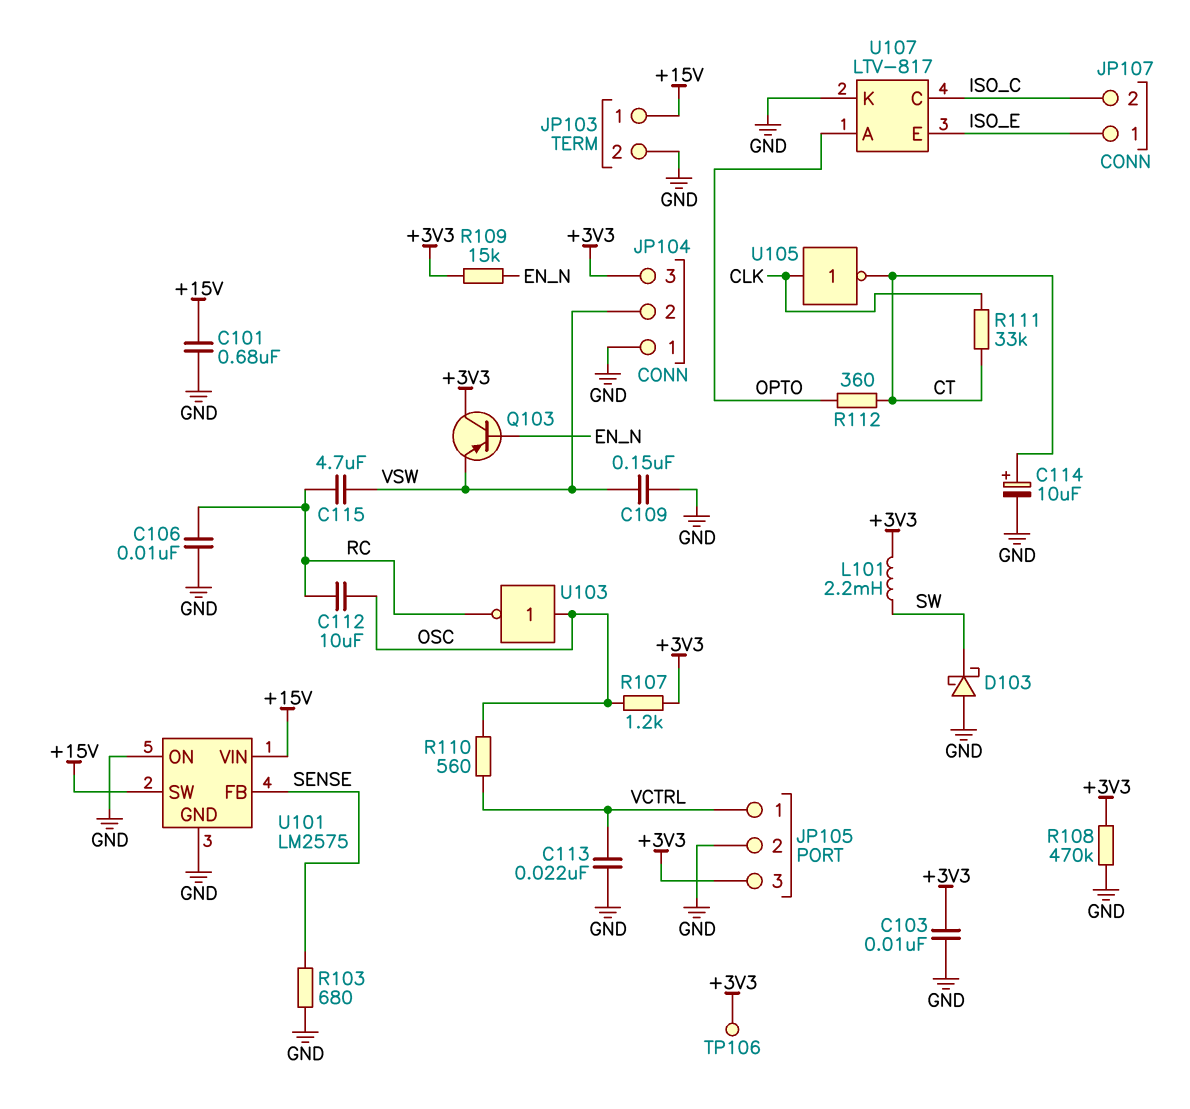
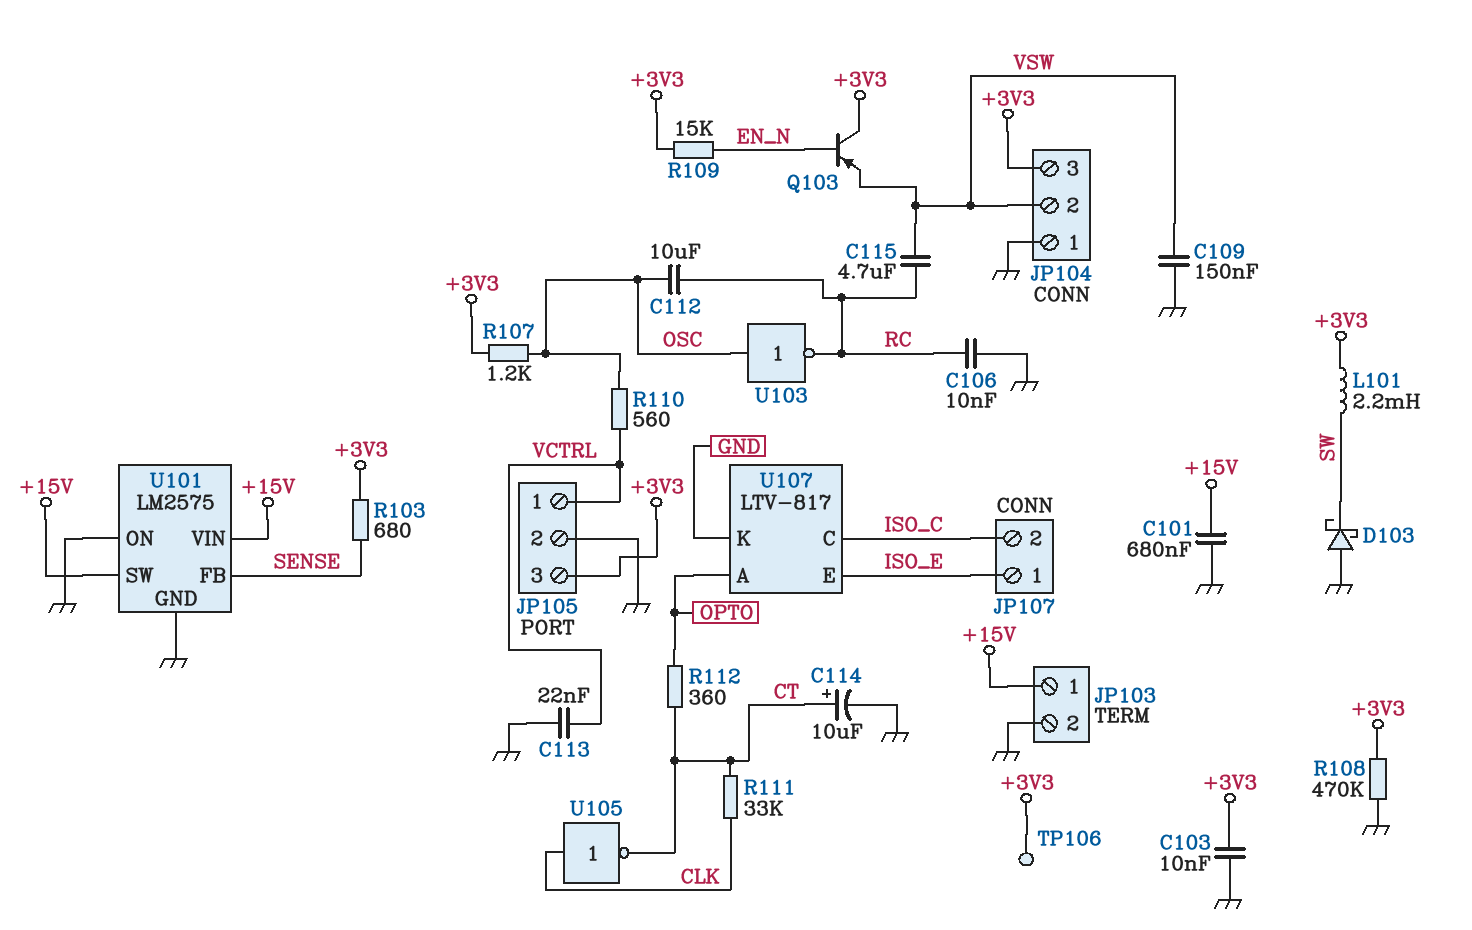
R103: 680 (GND, SENSE) -> 680 (+3V3, SENSE)

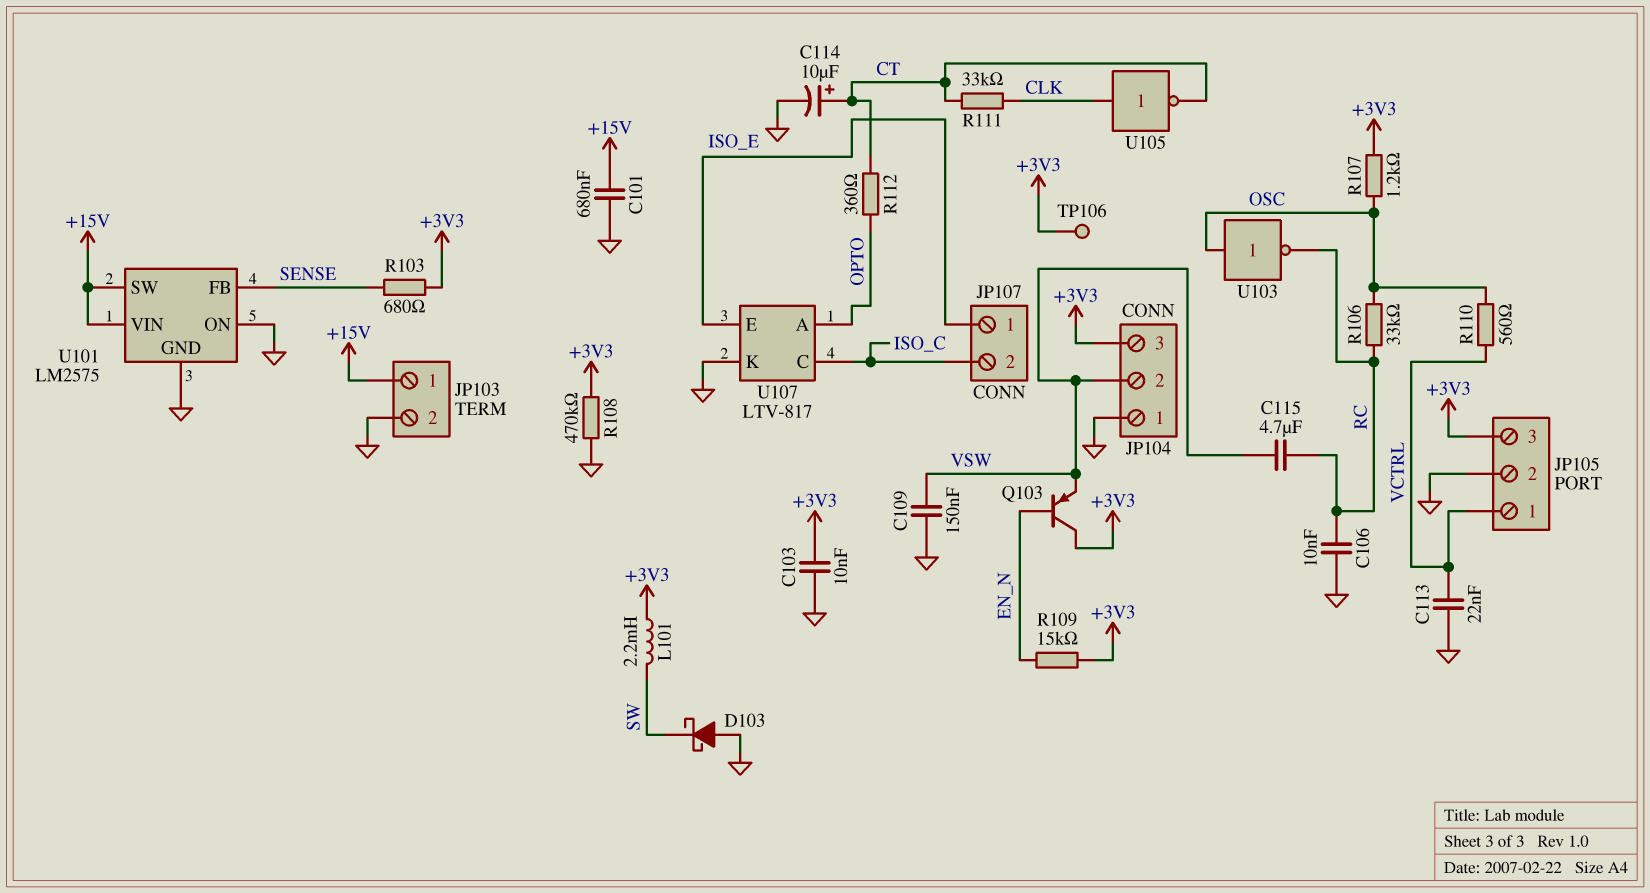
C112: 10uF (OSC, RC) -> none
R106: none -> 33k (OSC, RC)

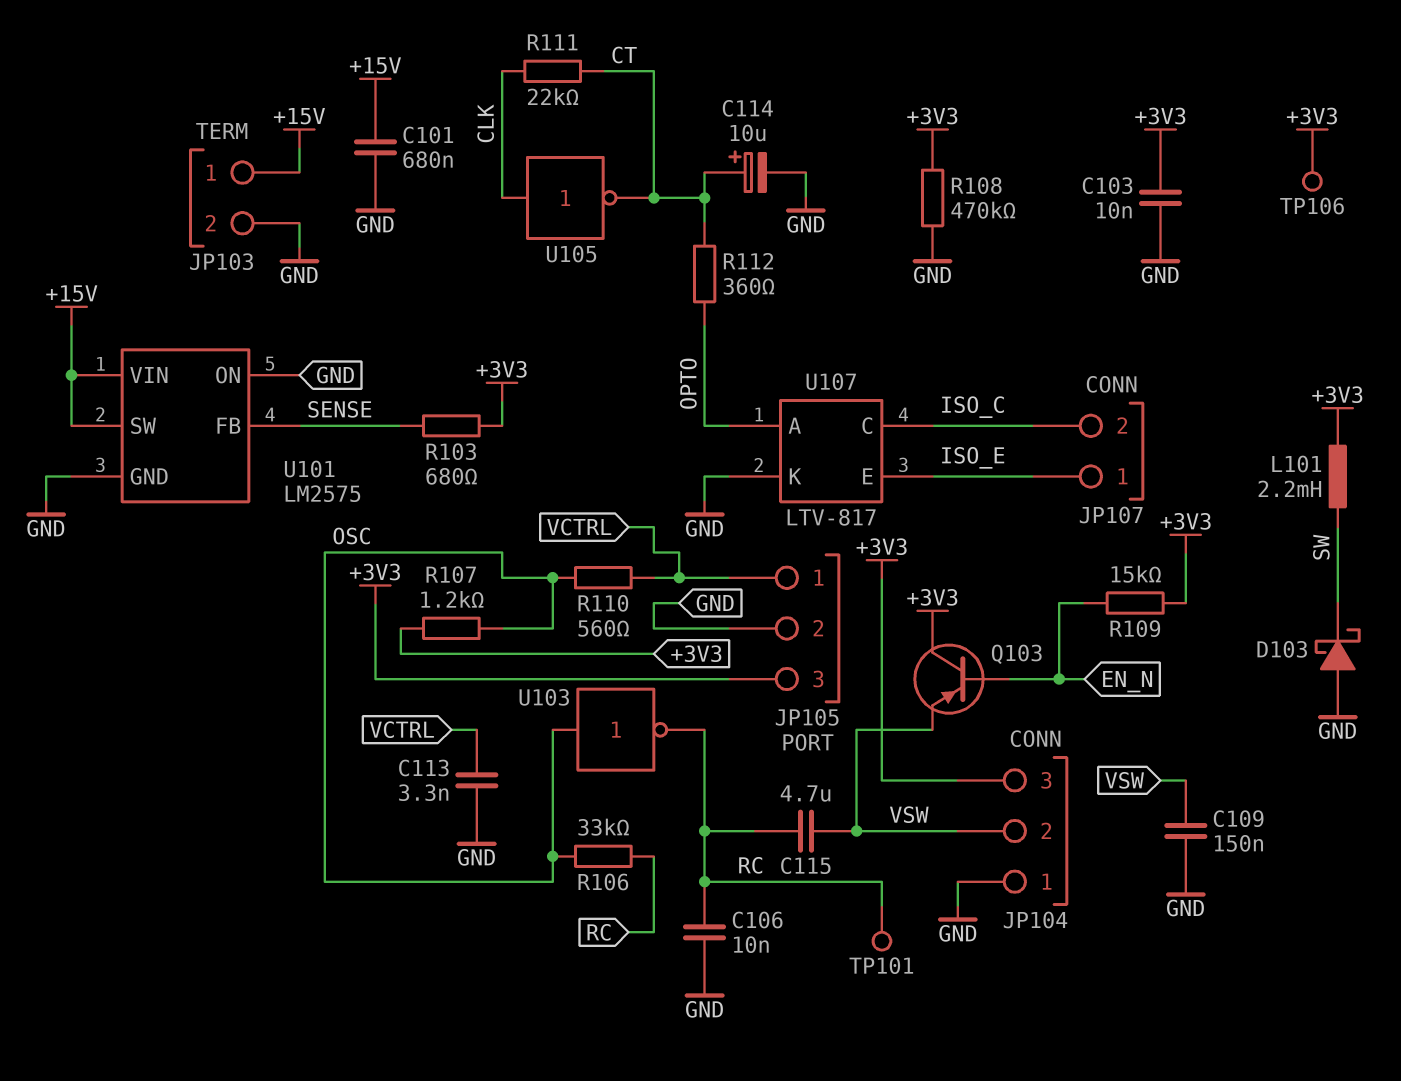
C113: 22nF (GND, VCTRL) -> 3.3nF (GND, VCTRL)
R111: 33k (CLK, CT) -> 22k (CLK, CT)
TP101: none -> test point (RC)

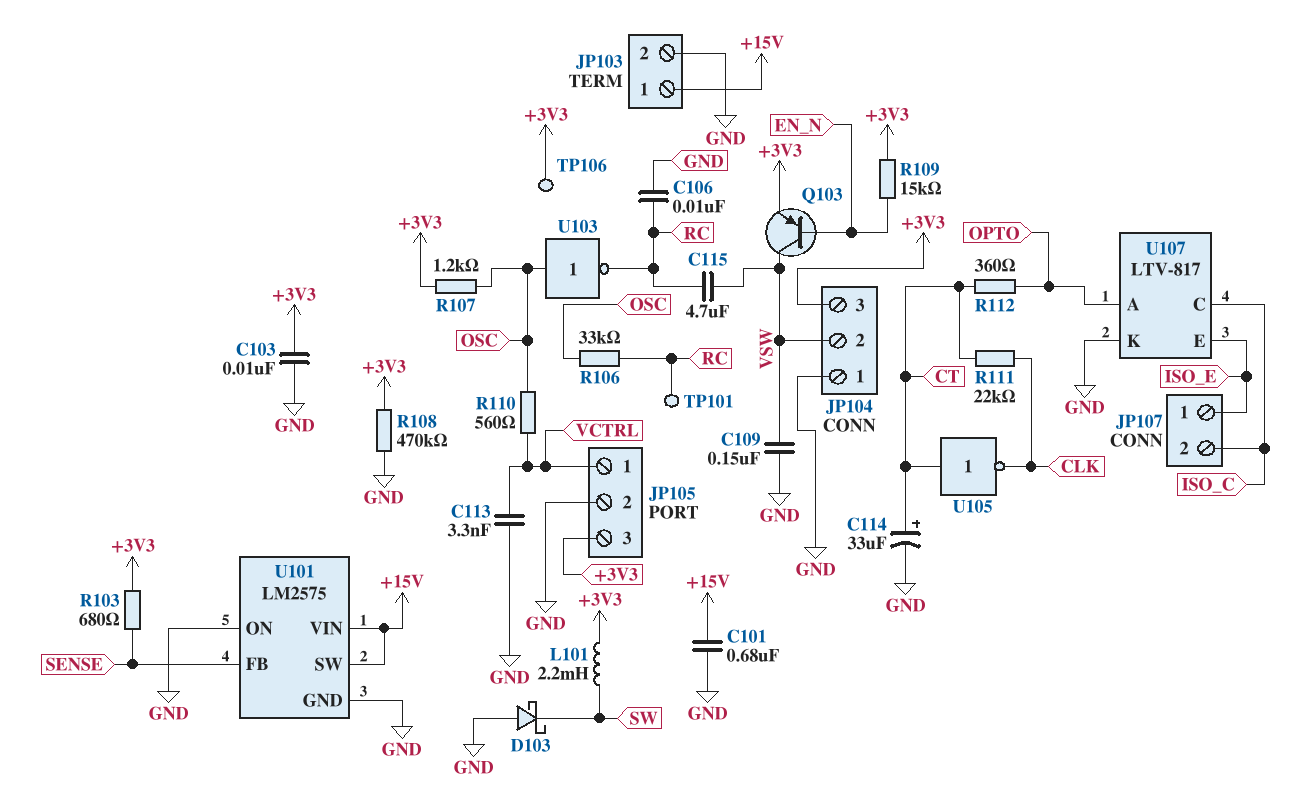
C114: 10uF (plus CT, minus GND) -> 33uF (plus CT, minus GND)
Q103: PNP (B EN_N, C +3V3, E VSW) -> PNP (B EN_N, C VSW, E +3V3)
U105: NOT (in CLK, out CT) -> NOT (in CT, out CLK)

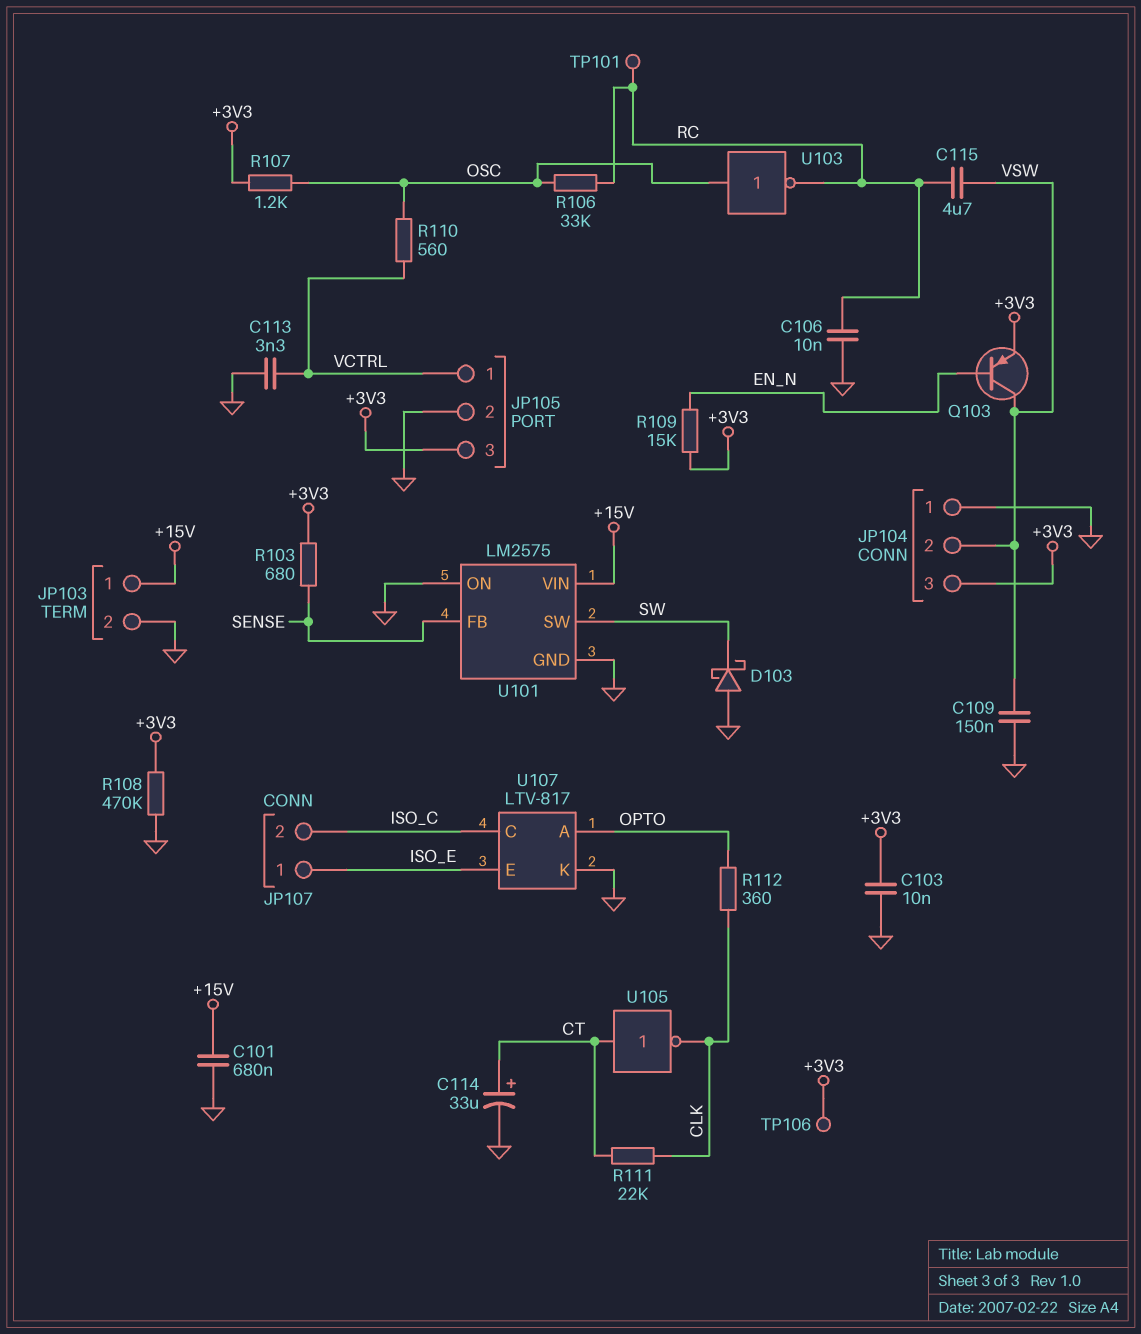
L101: 2.2mH (+3V3, SW) -> none
R112: 360 (CT, OPTO) -> 360 (CLK, OPTO)
U101 pin SW: +15V -> SW

